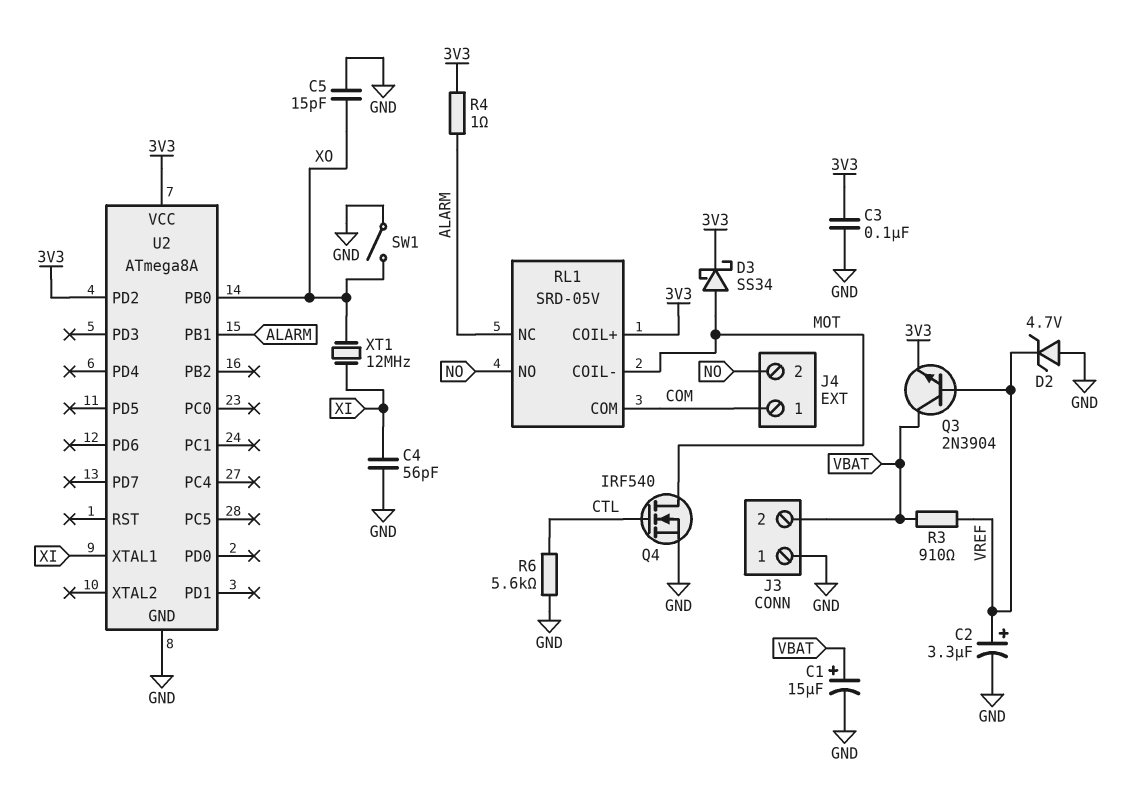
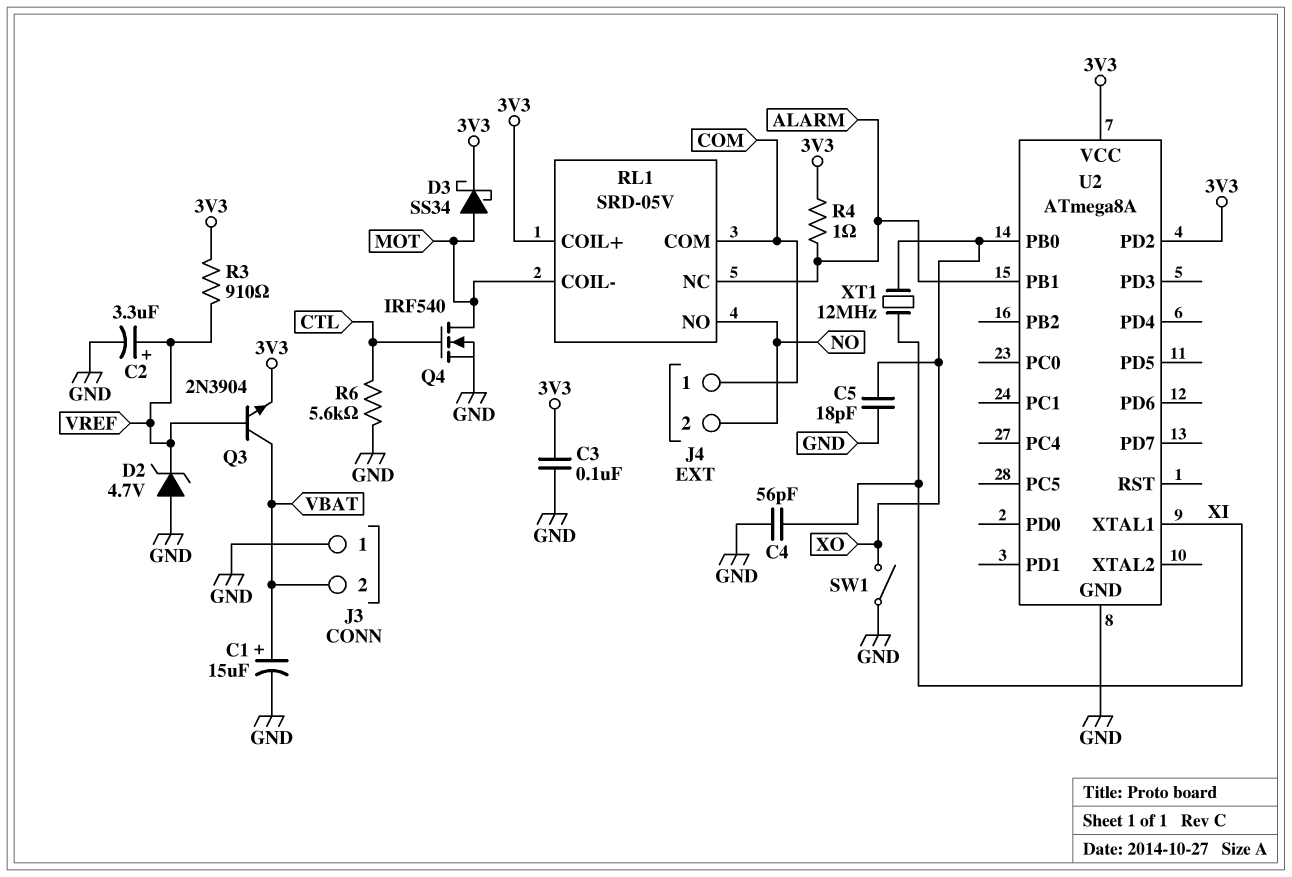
C5: 15pF (GND, XO) -> 18pF (GND, XO)
R3: 910 (VBAT, VREF) -> 910 (3V3, VREF)

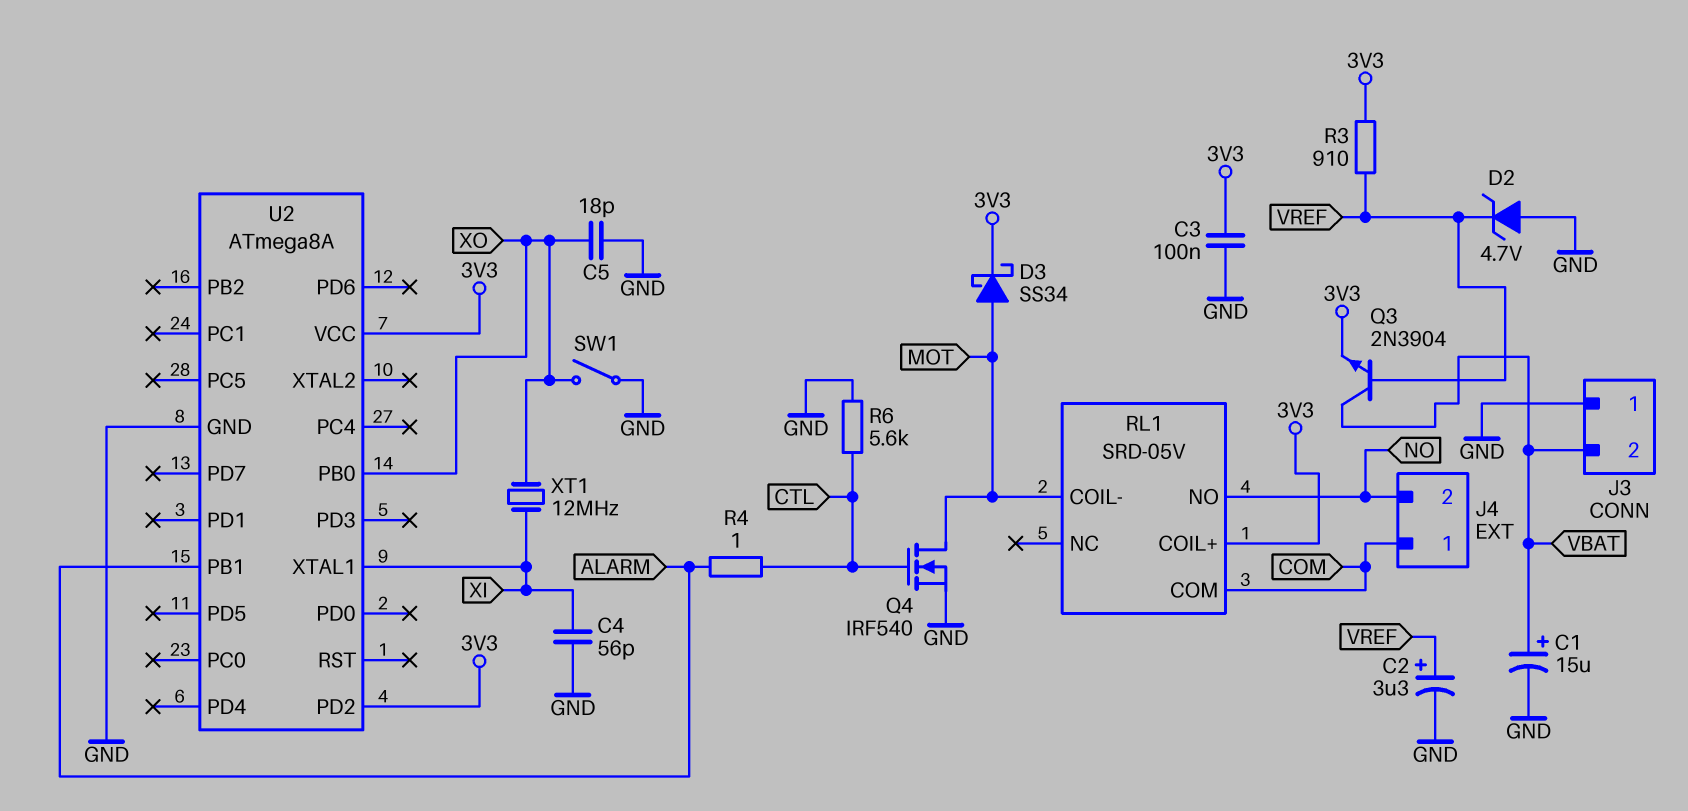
R4: 1 (3V3, ALARM) -> 1 (ALARM, CTL)
RL1 pin NC: ALARM -> none

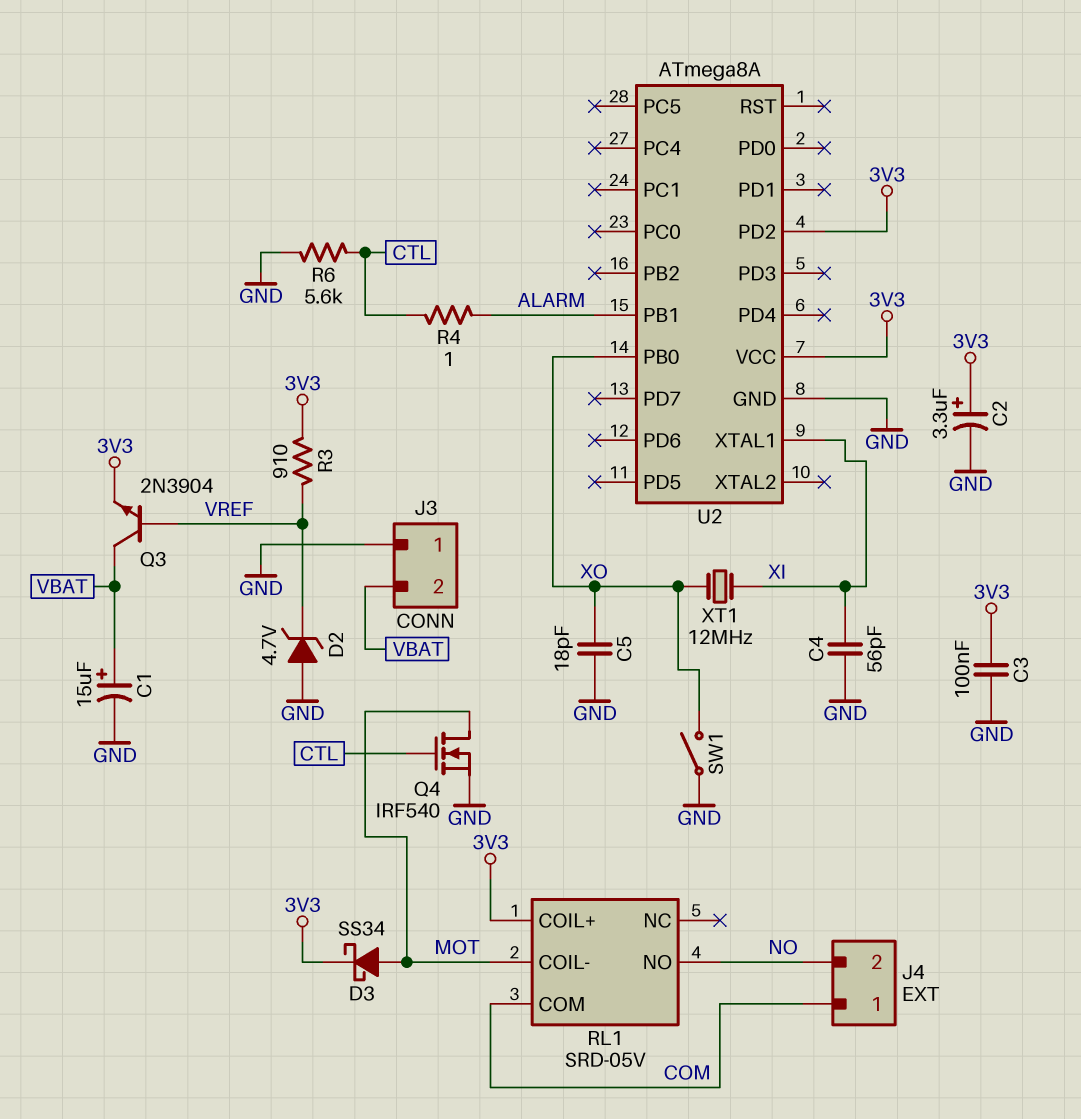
C2: 3.3uF (plus VREF, minus GND) -> 3.3uF (plus 3V3, minus GND)

